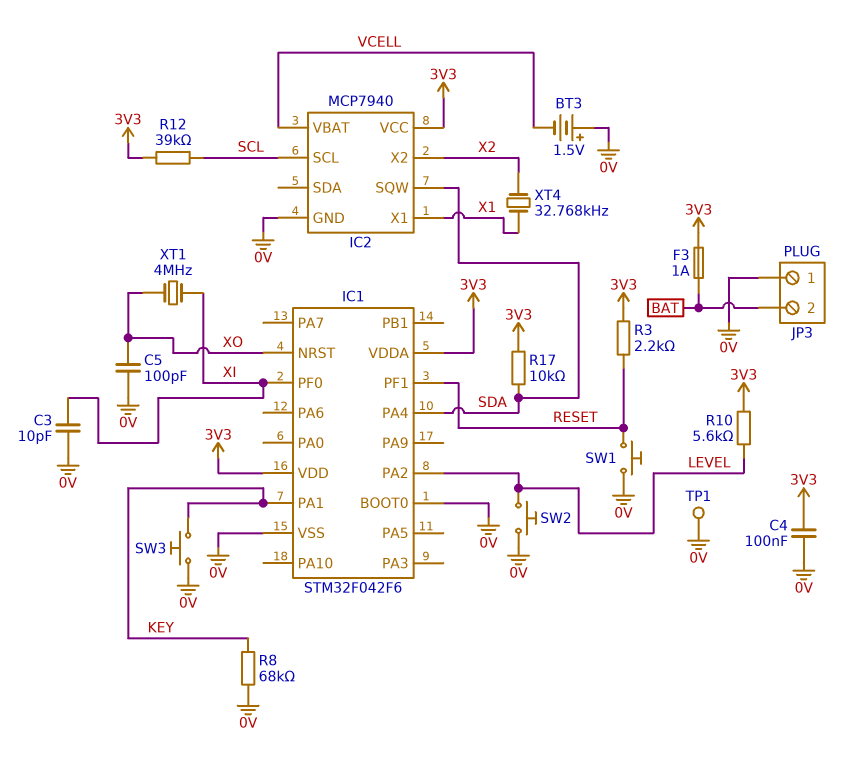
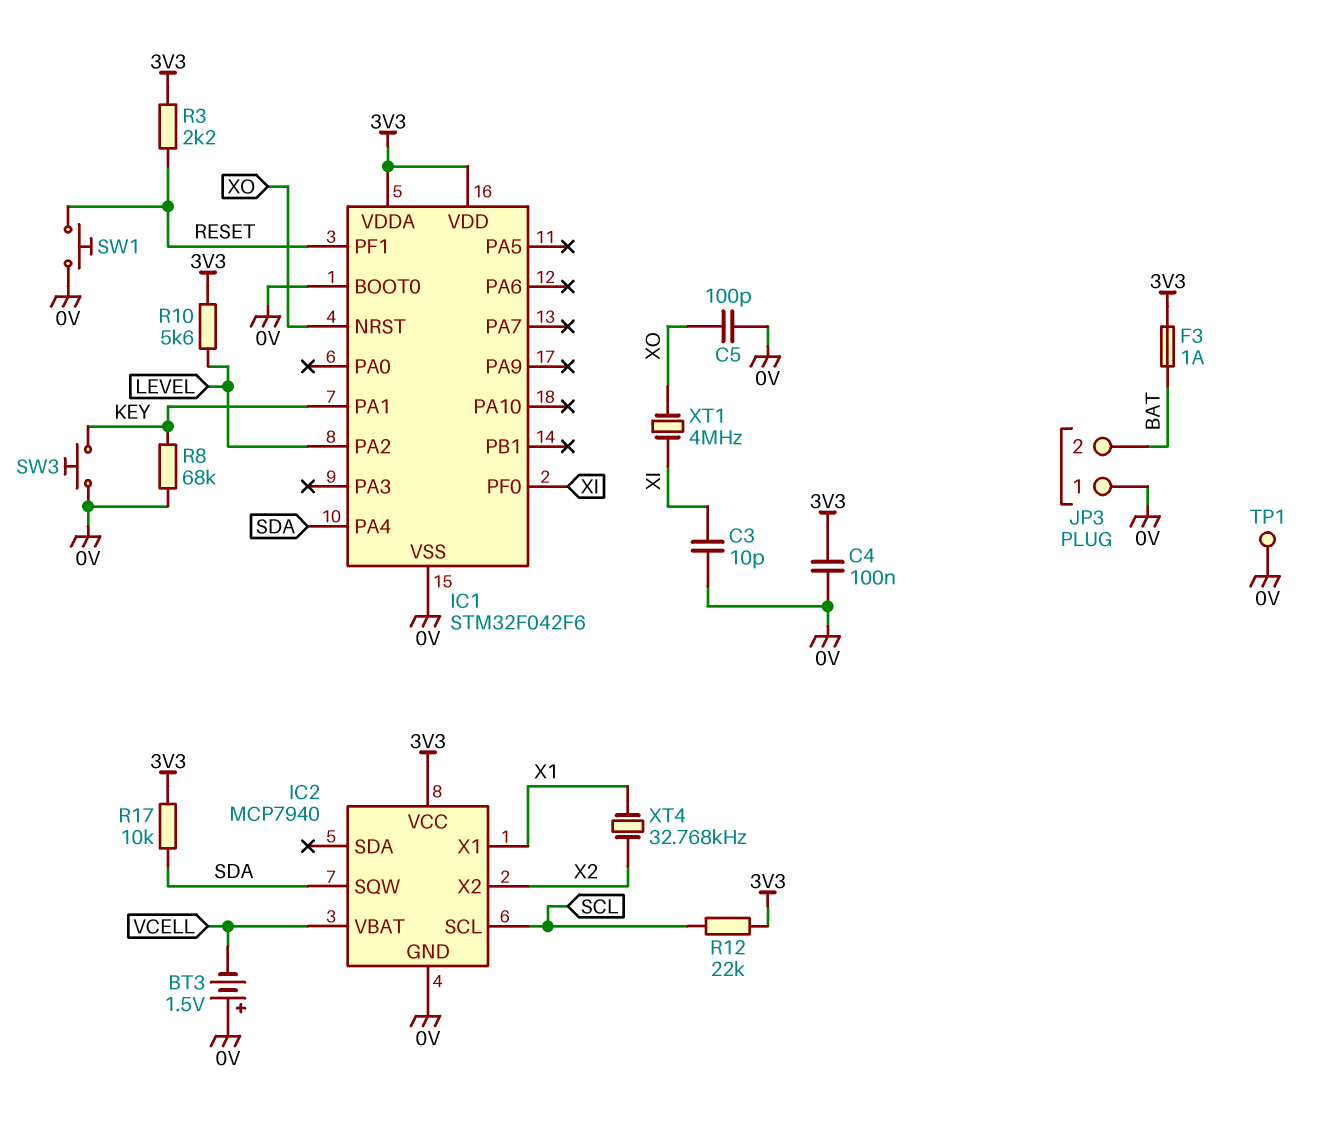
R12: 39k (3V3, SCL) -> 22k (3V3, SCL)
SW2: button (0V, LEVEL) -> none

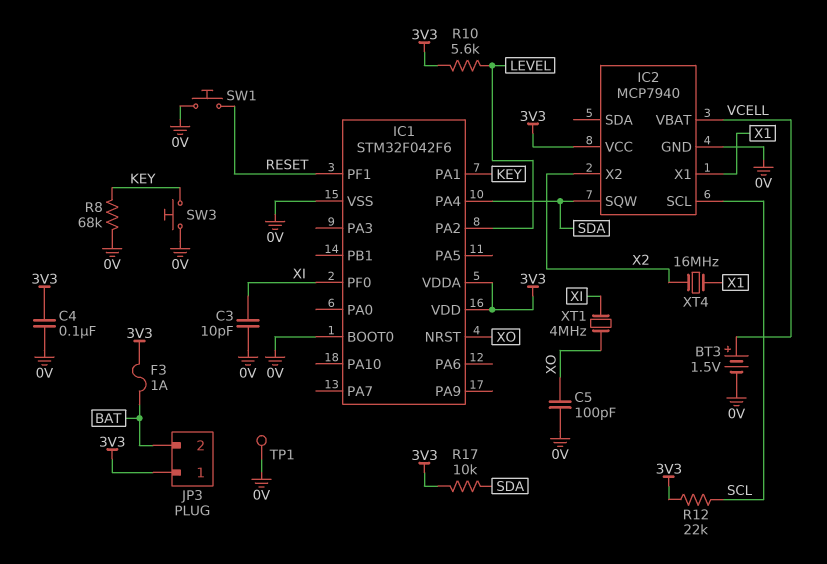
BT3: 1.5V (plus 0V, minus VCELL) -> 1.5V (plus VCELL, minus 0V)
JP3 pin 1: 0V -> 3V3
R3: 2.2k (3V3, RESET) -> none
XT4: 32.768kHz (X1, X2) -> 16MHz (X1, X2)

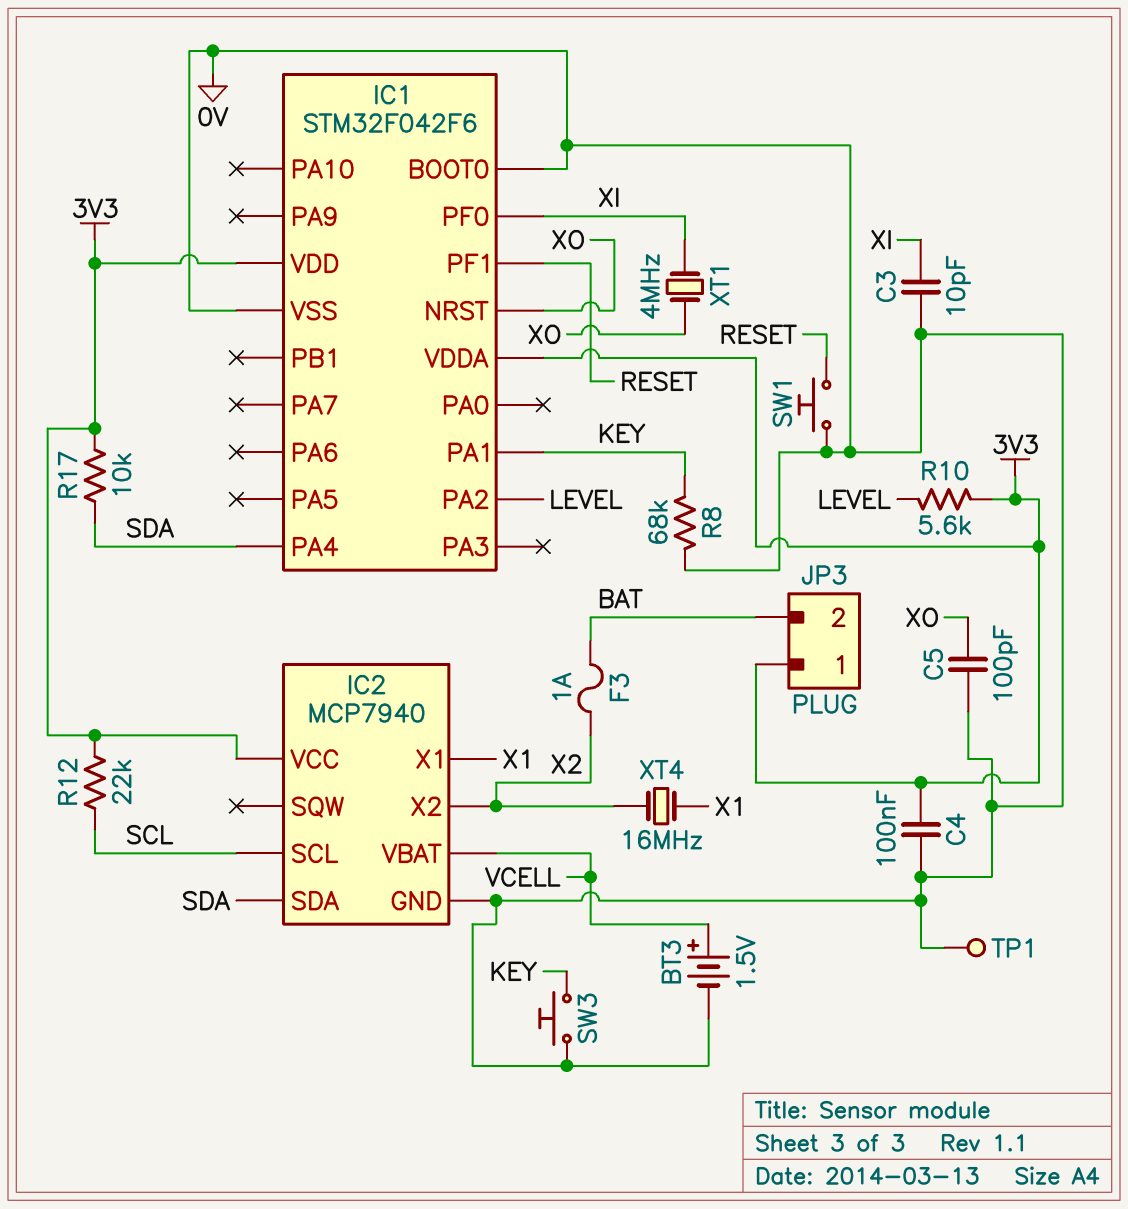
F3: 1A (3V3, BAT) -> 1A (BAT, X2)
IC2 pin SDA: none -> SDA
IC2 pin SQW: SDA -> none

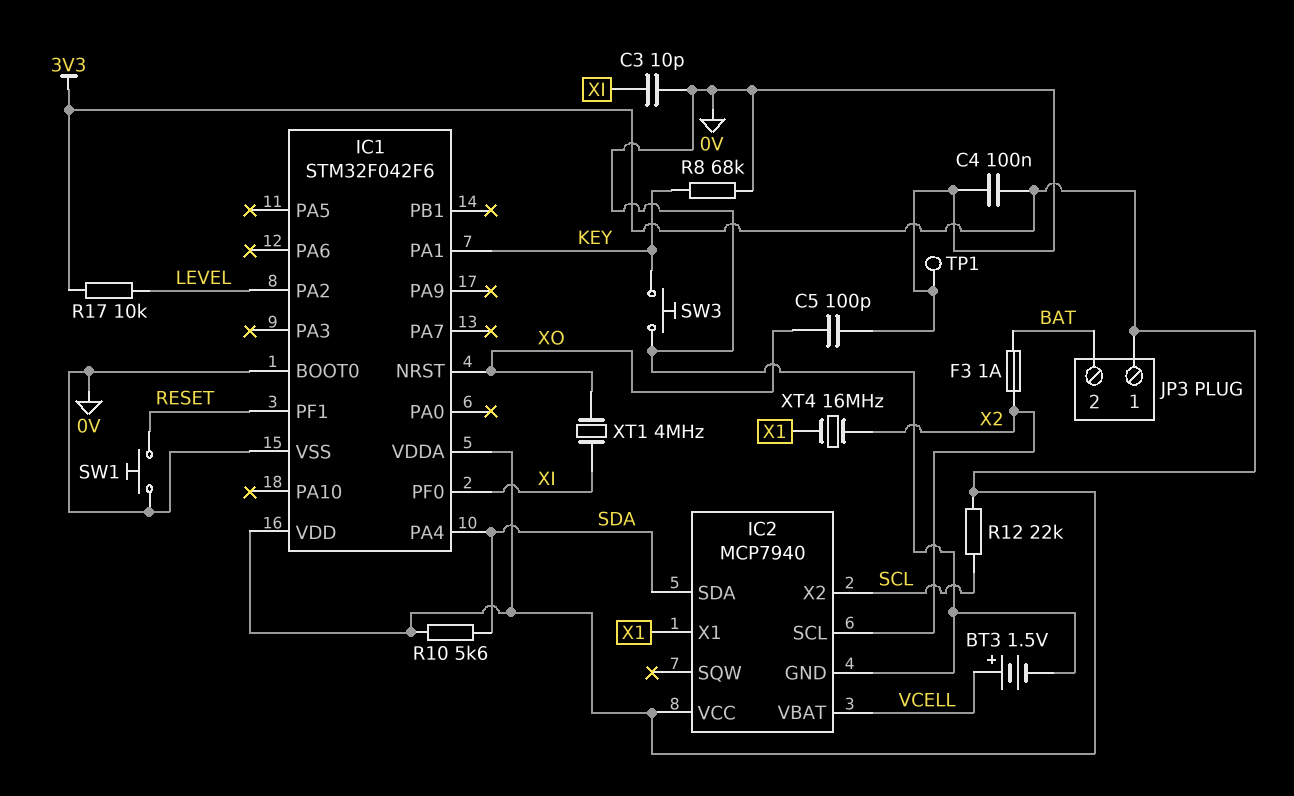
IC2 pin SCL: SCL -> X2
IC2 pin X2: X2 -> SCL
R10: 5.6k (3V3, LEVEL) -> 5.6k (3V3, SDA)
R17: 10k (3V3, SDA) -> 10k (3V3, LEVEL)

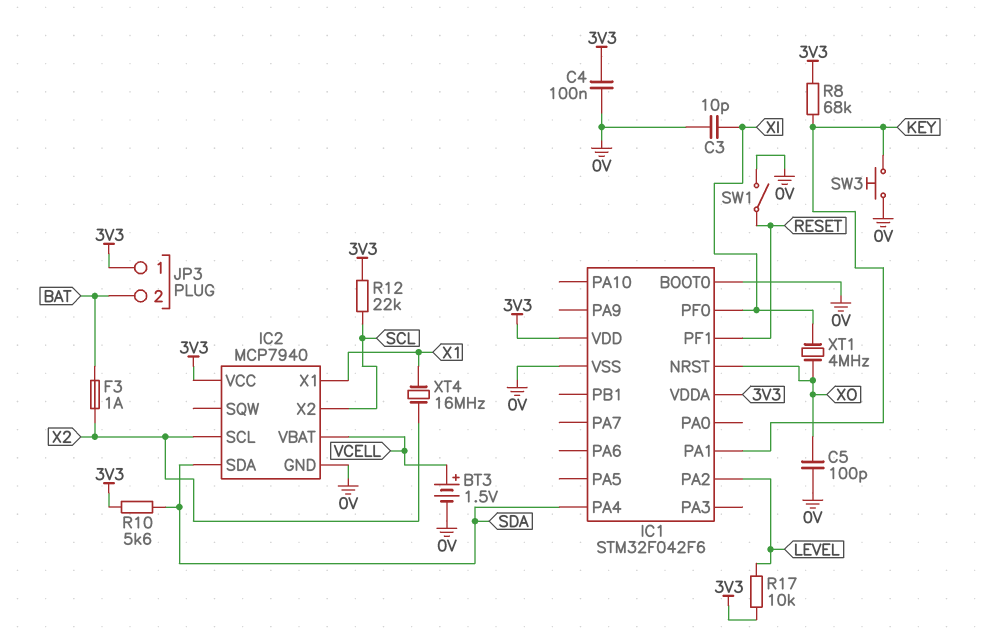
R8: 68k (0V, KEY) -> 68k (3V3, KEY)
SW1: button (0V, RESET) -> switch (0V, RESET)
TP1: test point (0V) -> none

